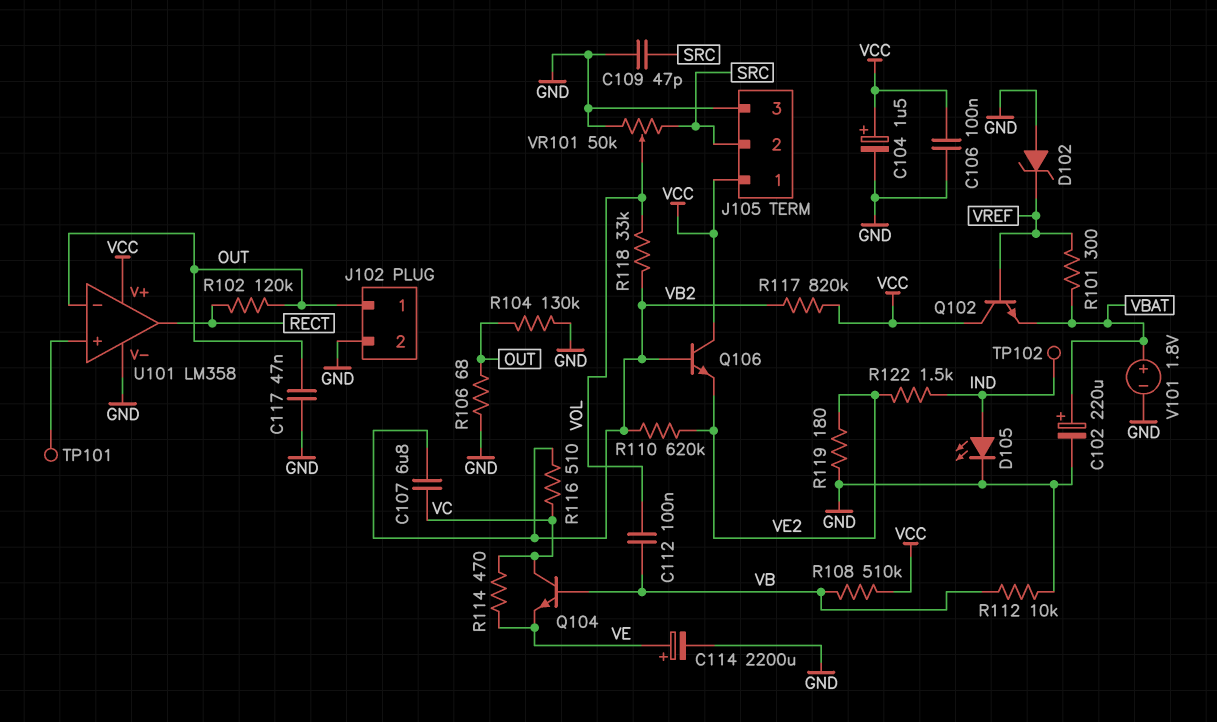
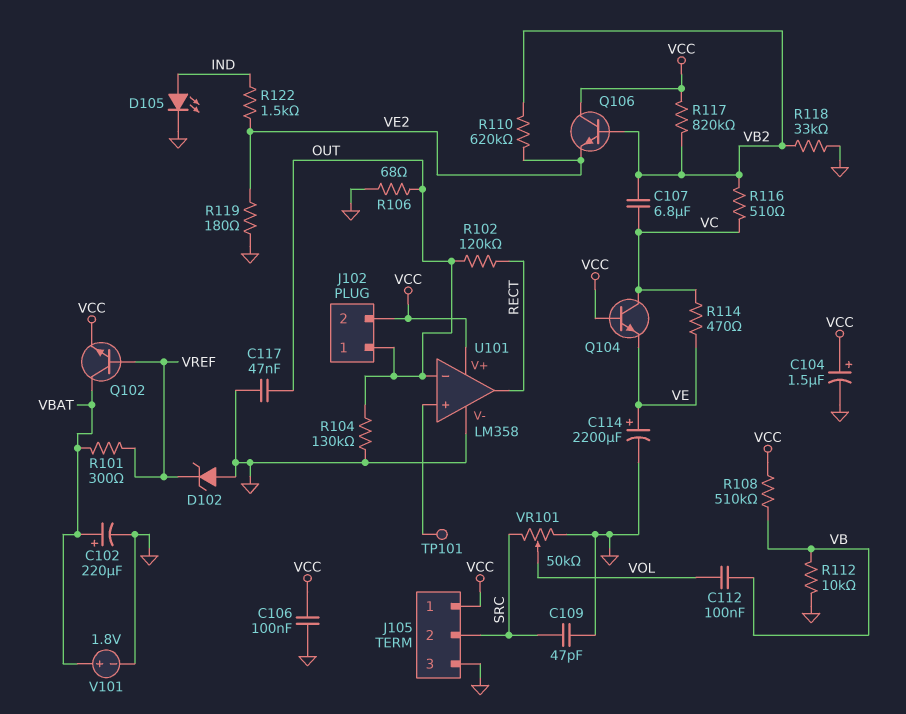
J102 pin 2: GND -> VCC
Q102: NPN (B VREF, C VCC, E VBAT) -> NPN (B VREF, C VBAT, E VCC)
Q104: NPN (B VB, C VC, E VE) -> NPN (B VCC, C VC, E VE)
R118: 33k (VB2, VOL) -> 33k (GND, VB2)
TP102: test point (IND) -> none

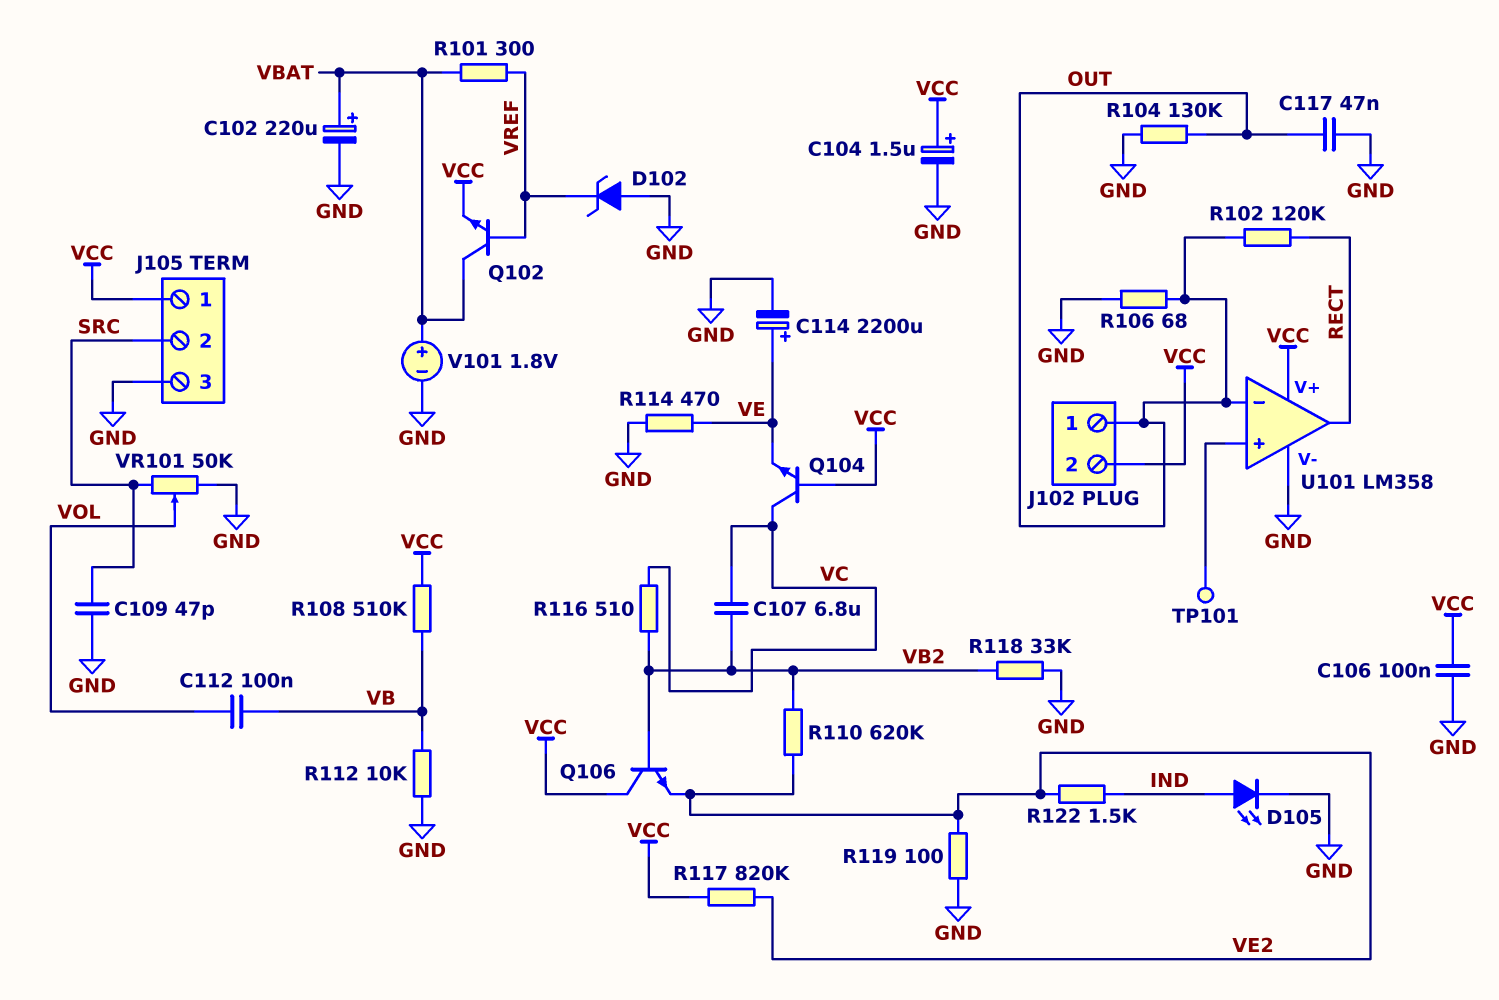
R114: 470 (VC, VE) -> 470 (GND, VE)
R117: 820k (VB2, VCC) -> 820k (VCC, VE2)
R119: 180 (GND, VE2) -> 100 (GND, VE2)

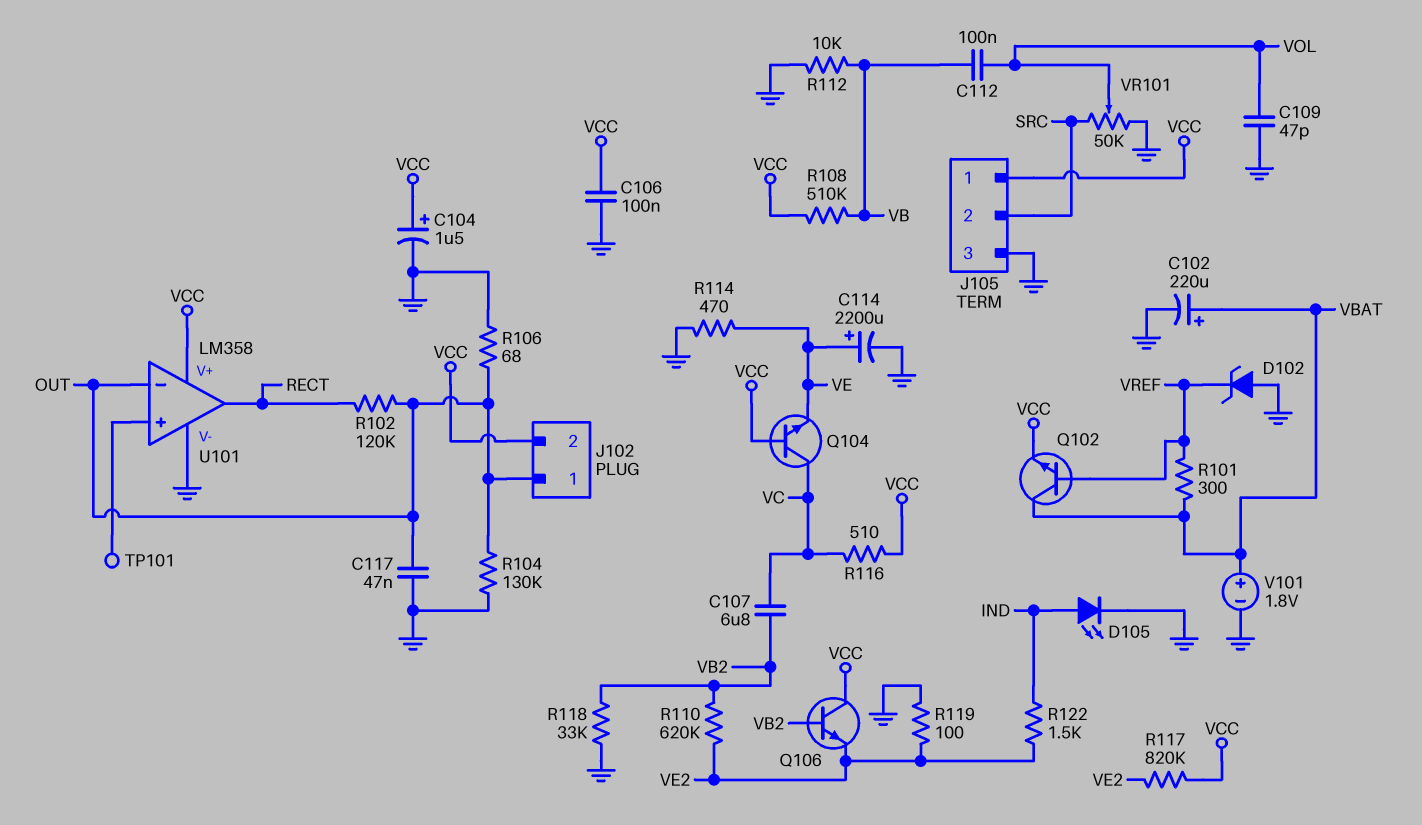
C109: 47pF (GND, SRC) -> 47pF (GND, VOL)
R116: 510 (VB2, VC) -> 510 (VC, VCC)

